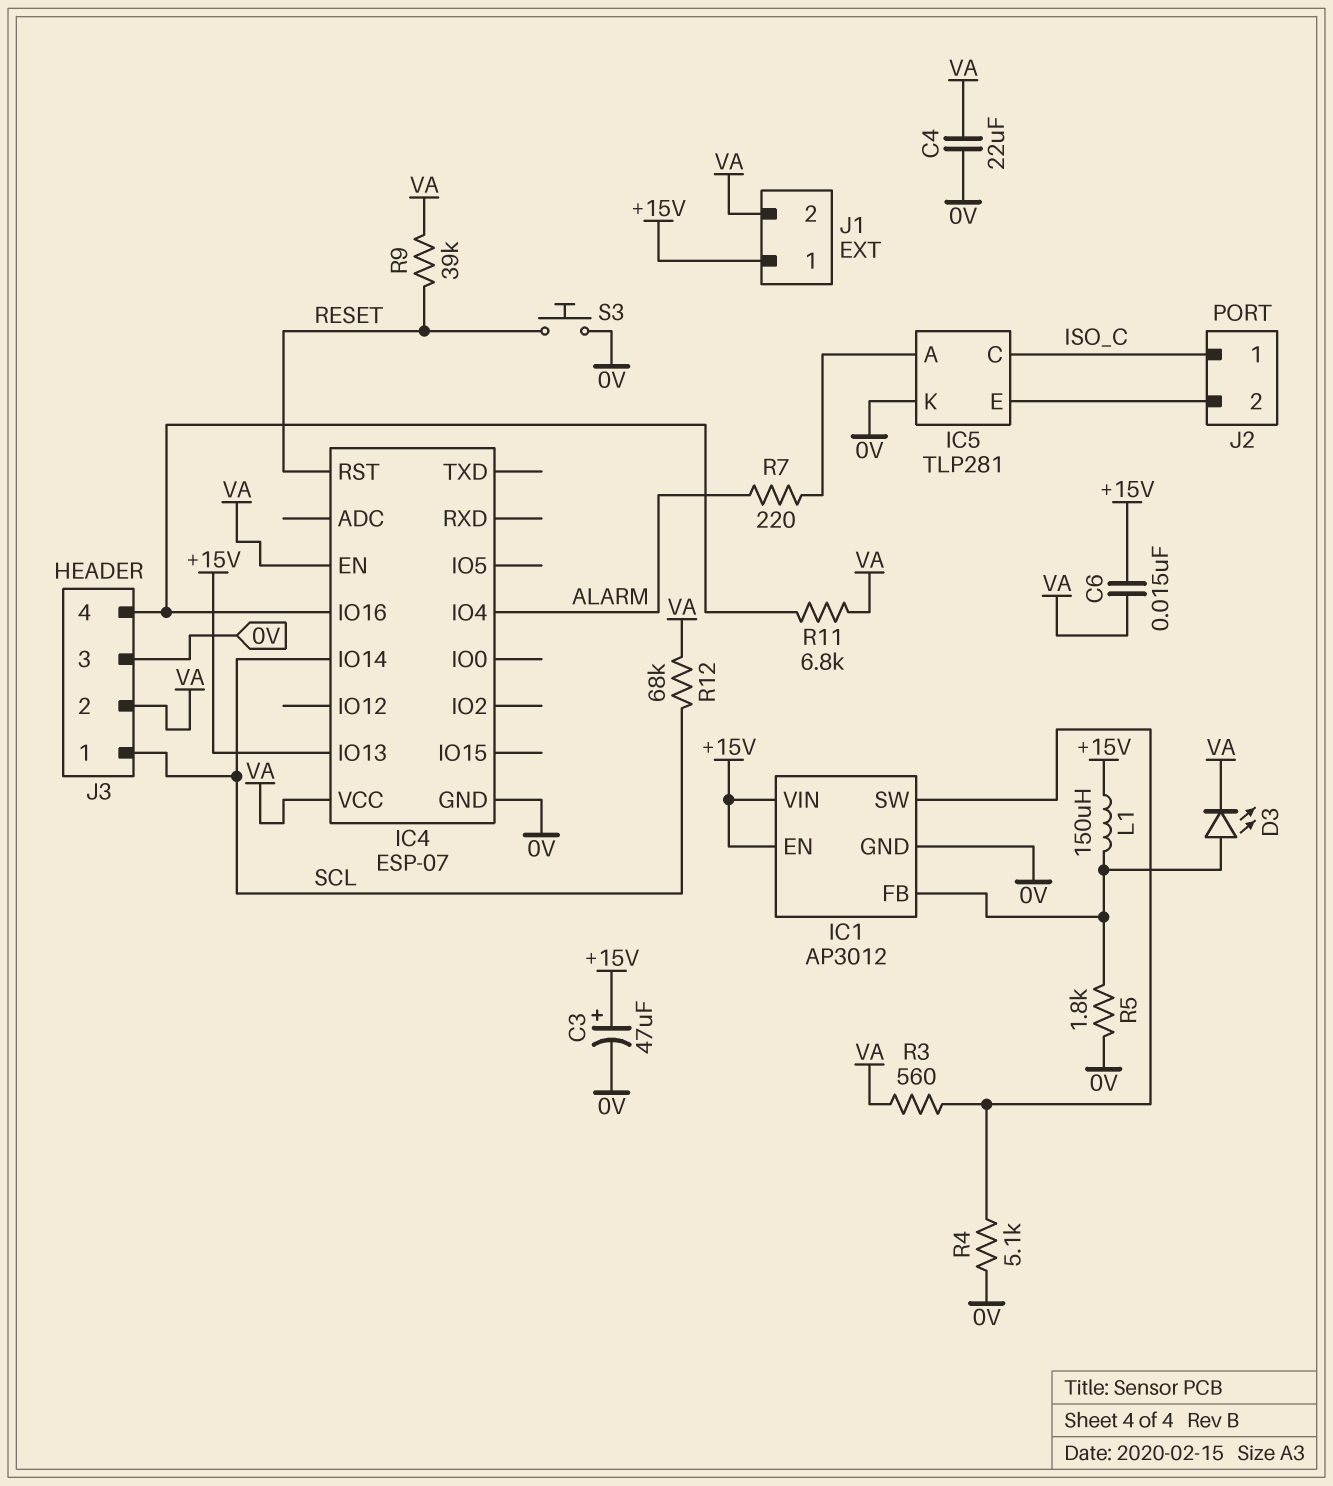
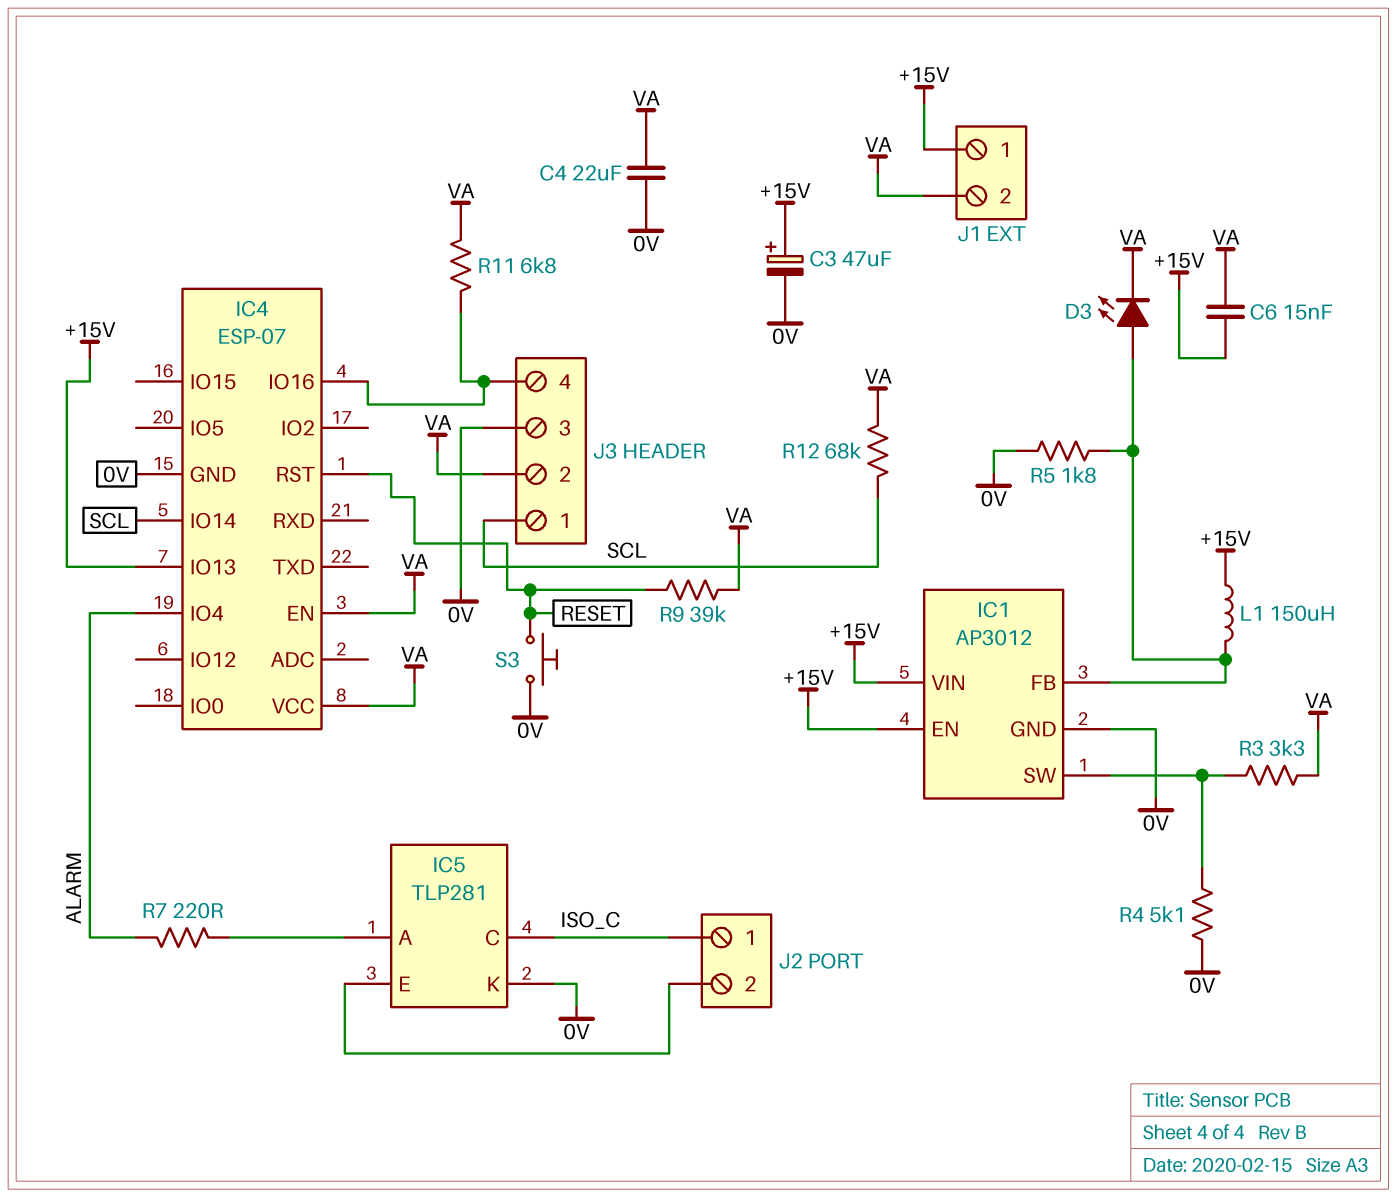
R3: 560 (IC1/SW, VA) -> 3.3k (IC1/SW, VA)

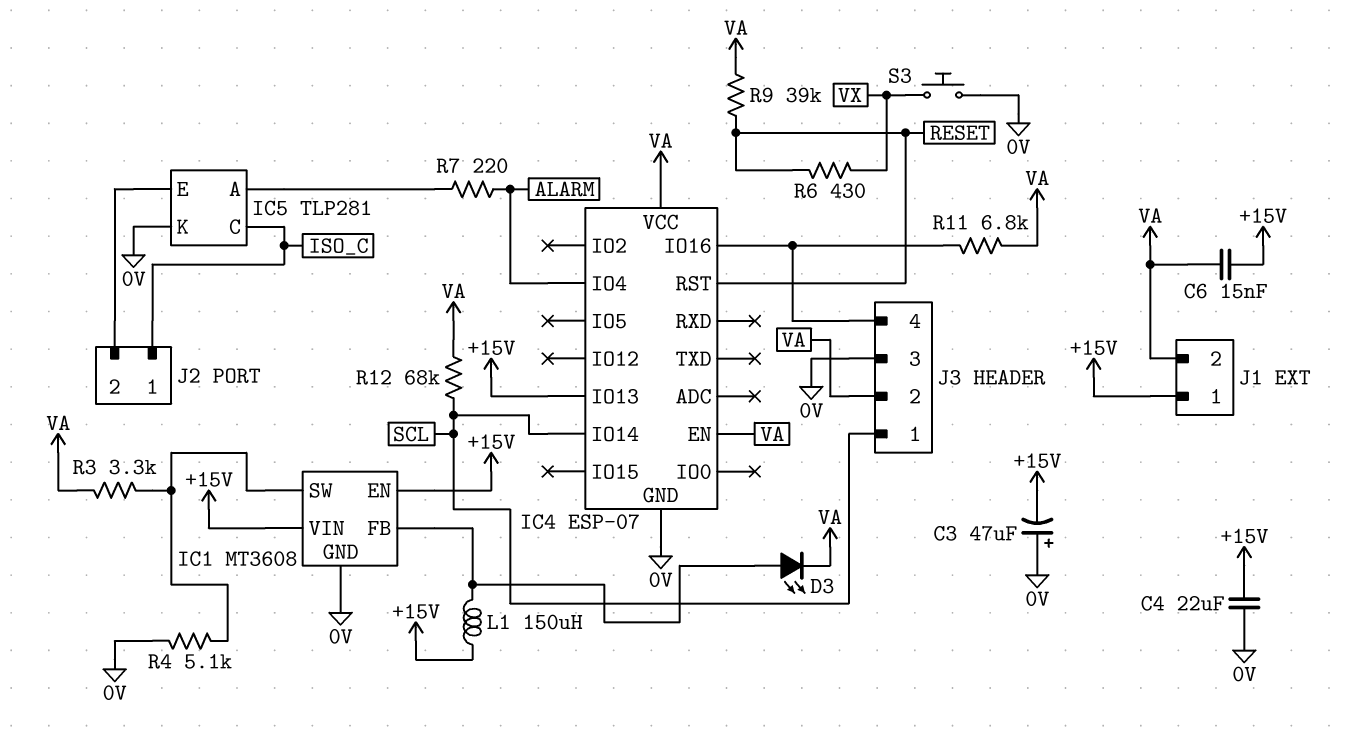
C3: 47uF (plus +15V, minus 0V) -> 47uF (plus 0V, minus +15V)
C4: 22uF (0V, VA) -> 22uF (+15V, 0V)
IC1: AP3012 -> MT3608
R5: 1.8k (0V, IC1/FB) -> none
R6: none -> 430 (RESET, VX)
S3: button (0V, RESET) -> button (0V, VX)

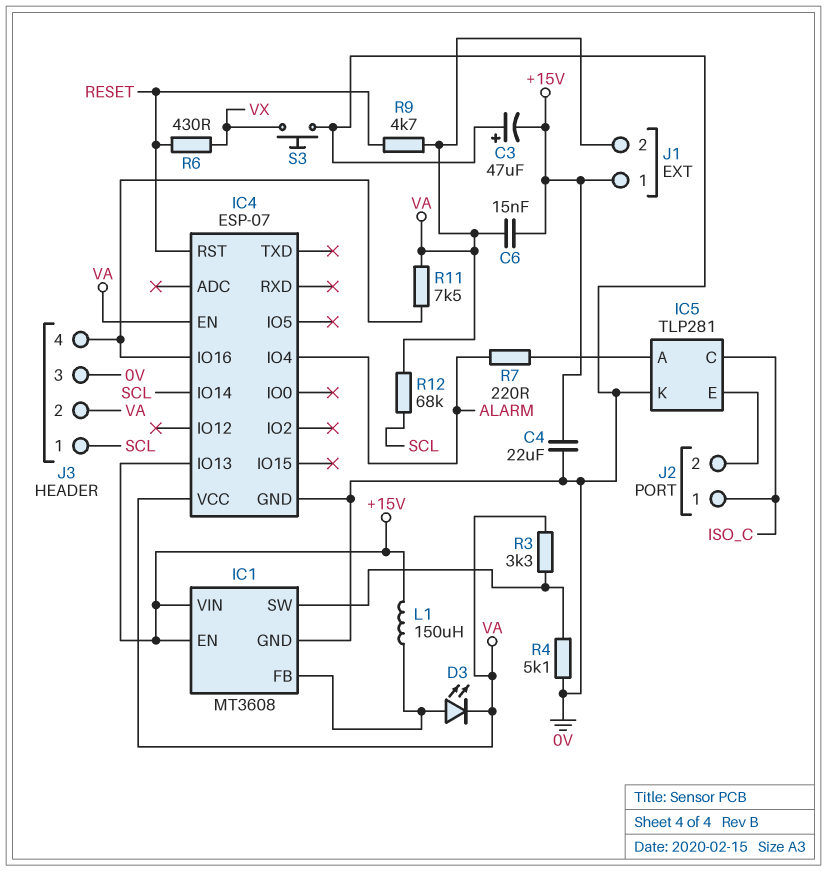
R9: 39k (RESET, VA) -> 4.7k (RESET, VA)
R11: 6.8k (IC4/IO16, VA) -> 7.5k (IC4/IO16, VA)

